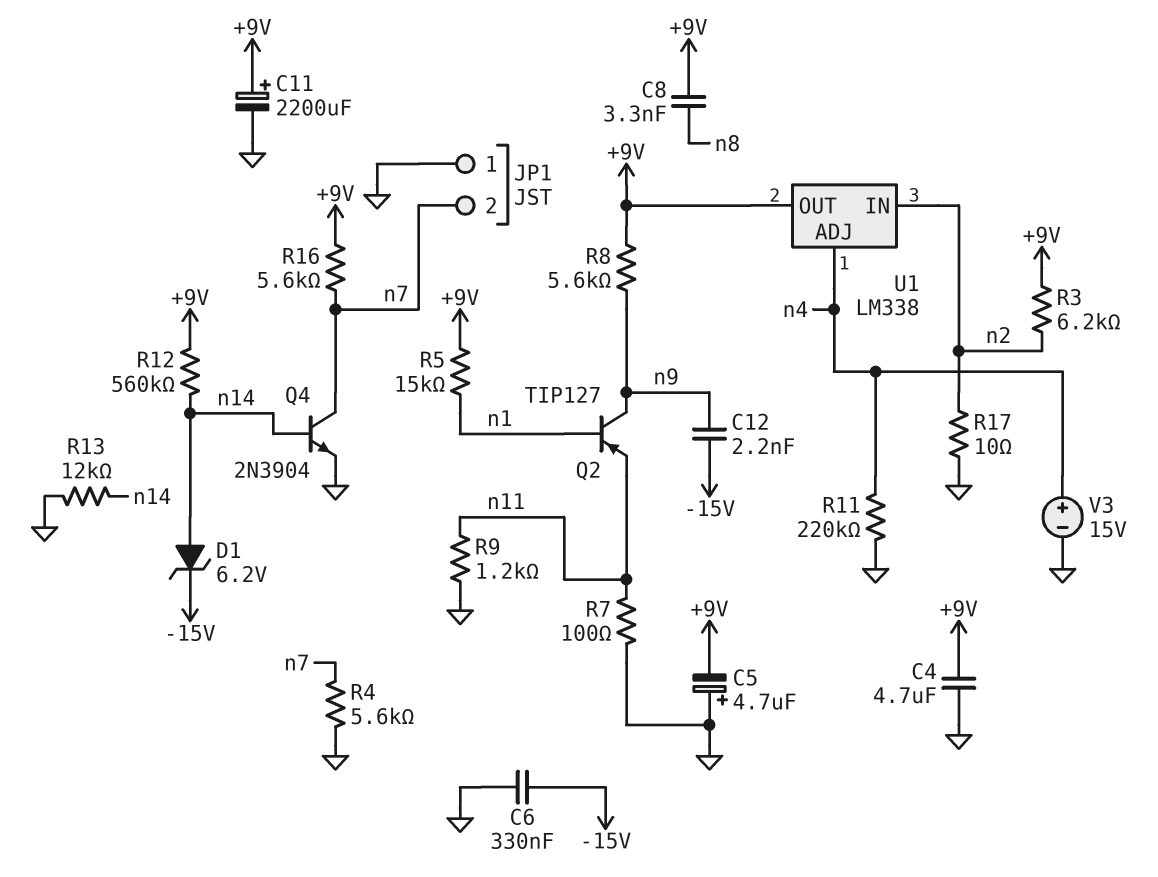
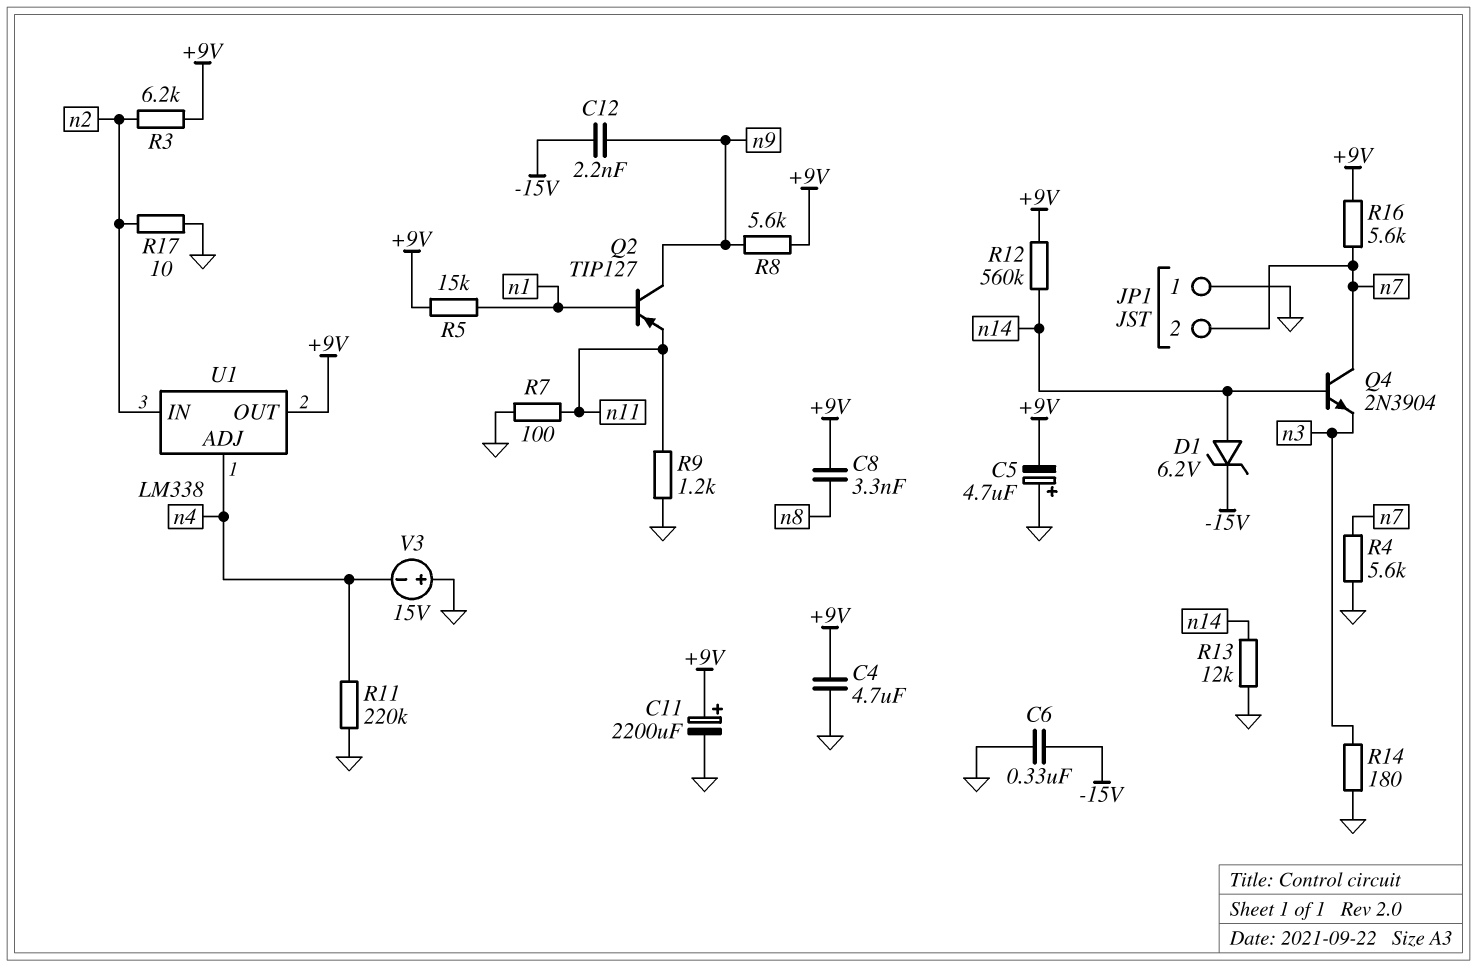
Q4: NPN 2N3904 (B n14, C n7, E GND) -> NPN 2N3904 (B n14, C n7, E n3)
R14: none -> 180 (GND, n3)
V3: 15V (plus n4, minus GND) -> 15V (plus GND, minus n4)

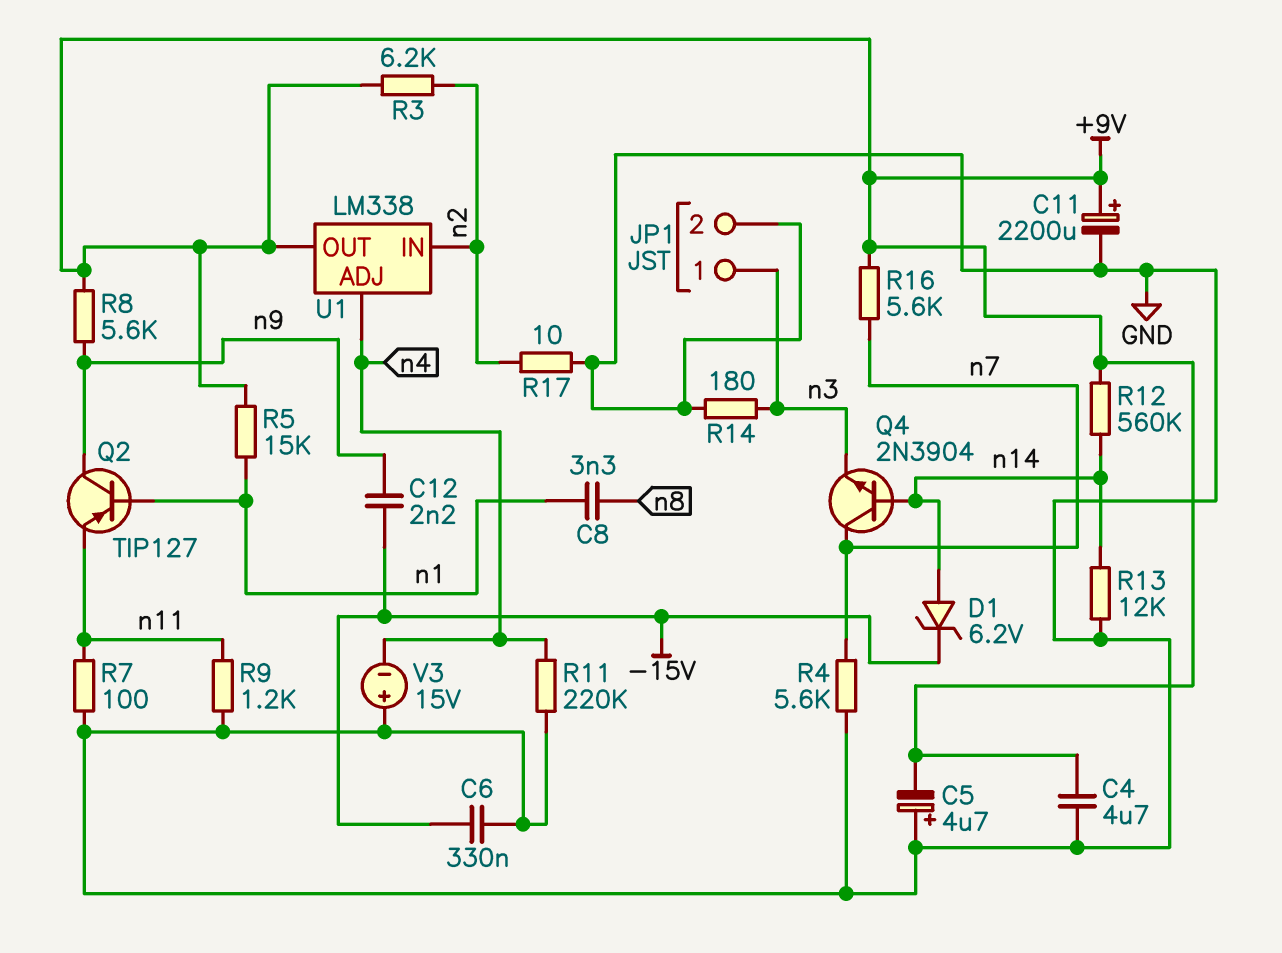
C8: 3.3nF (+9V, n8) -> 3.3nF (n1, n8)
JP1 pin 1: GND -> n3
JP1 pin 2: n7 -> GND

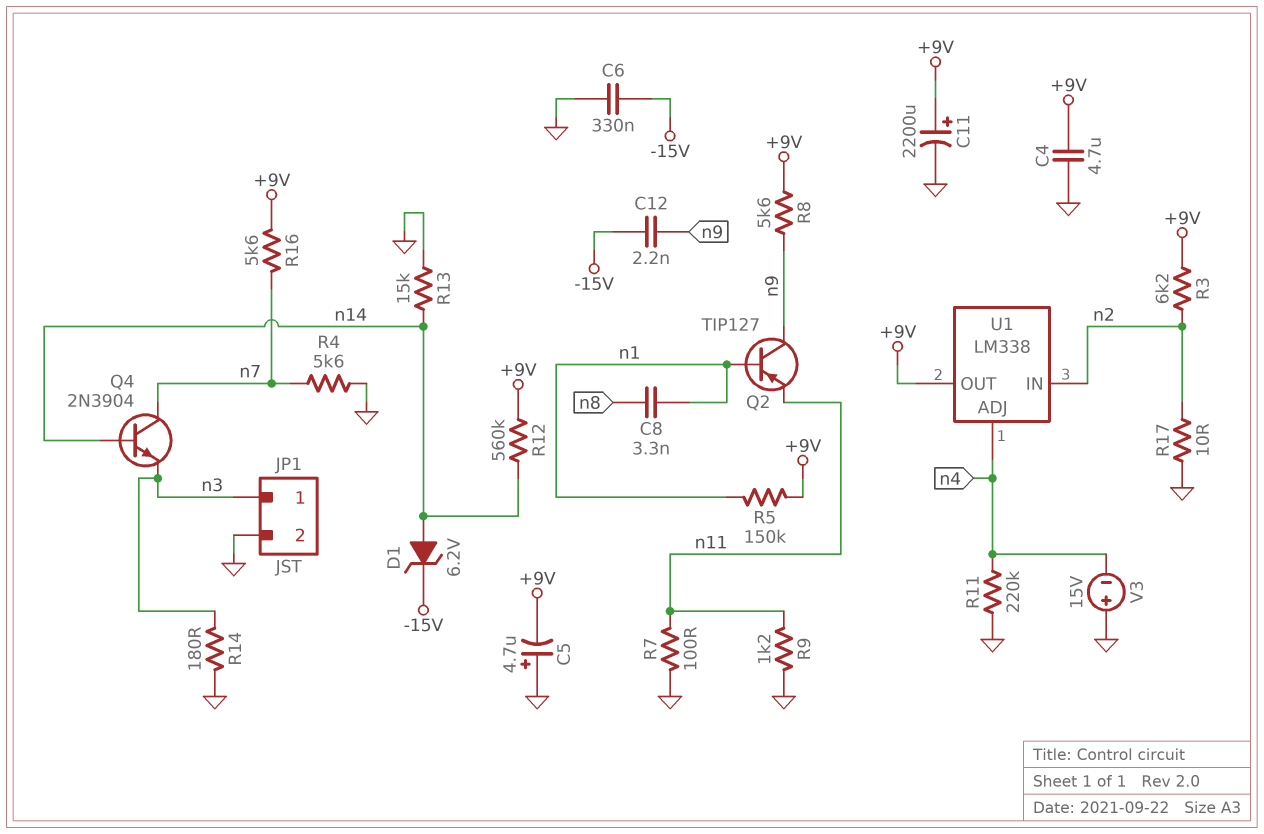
R5: 15k (+9V, n1) -> 150k (+9V, n1)
R13: 12k (GND, n14) -> 15k (GND, n14)

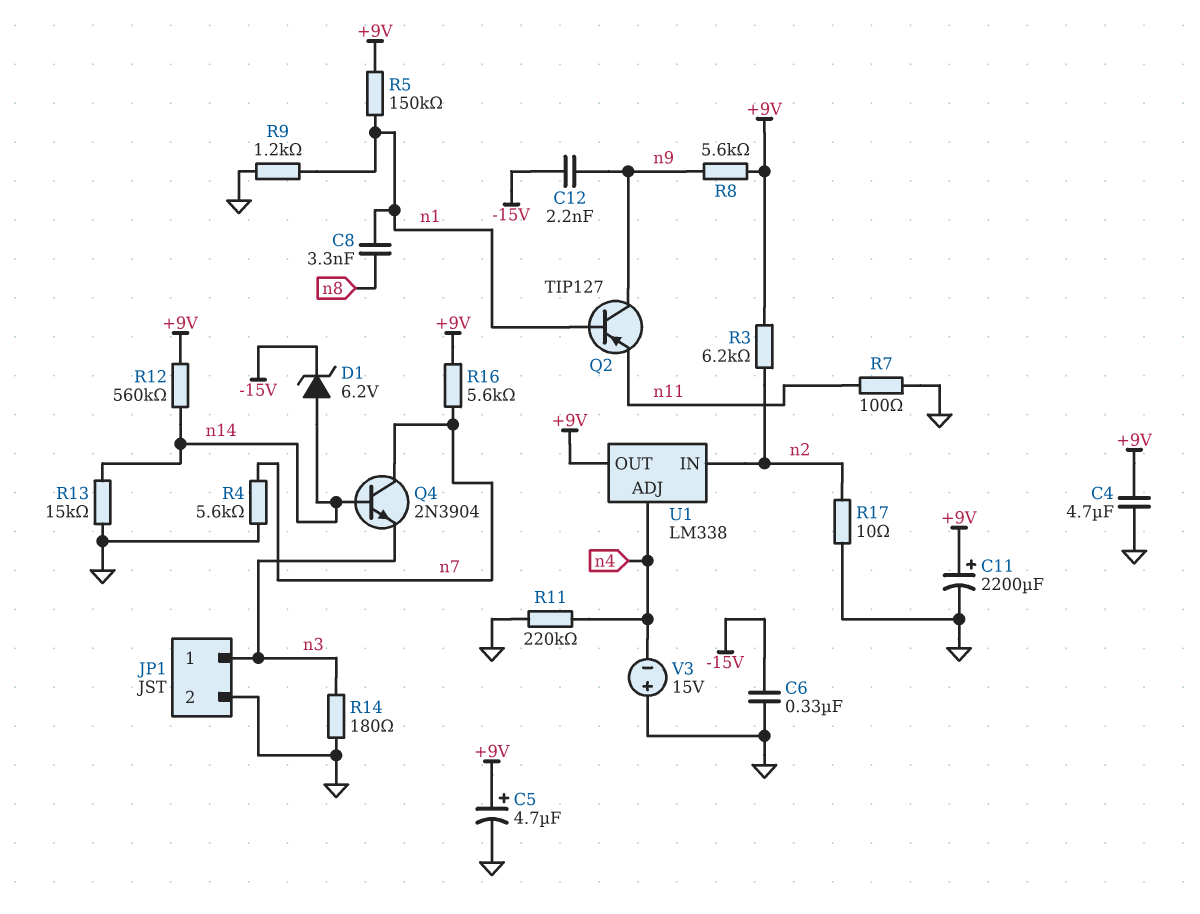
C5: 4.7uF (plus GND, minus +9V) -> 4.7uF (plus +9V, minus GND)
R9: 1.2k (GND, n11) -> 1.2k (GND, n1)

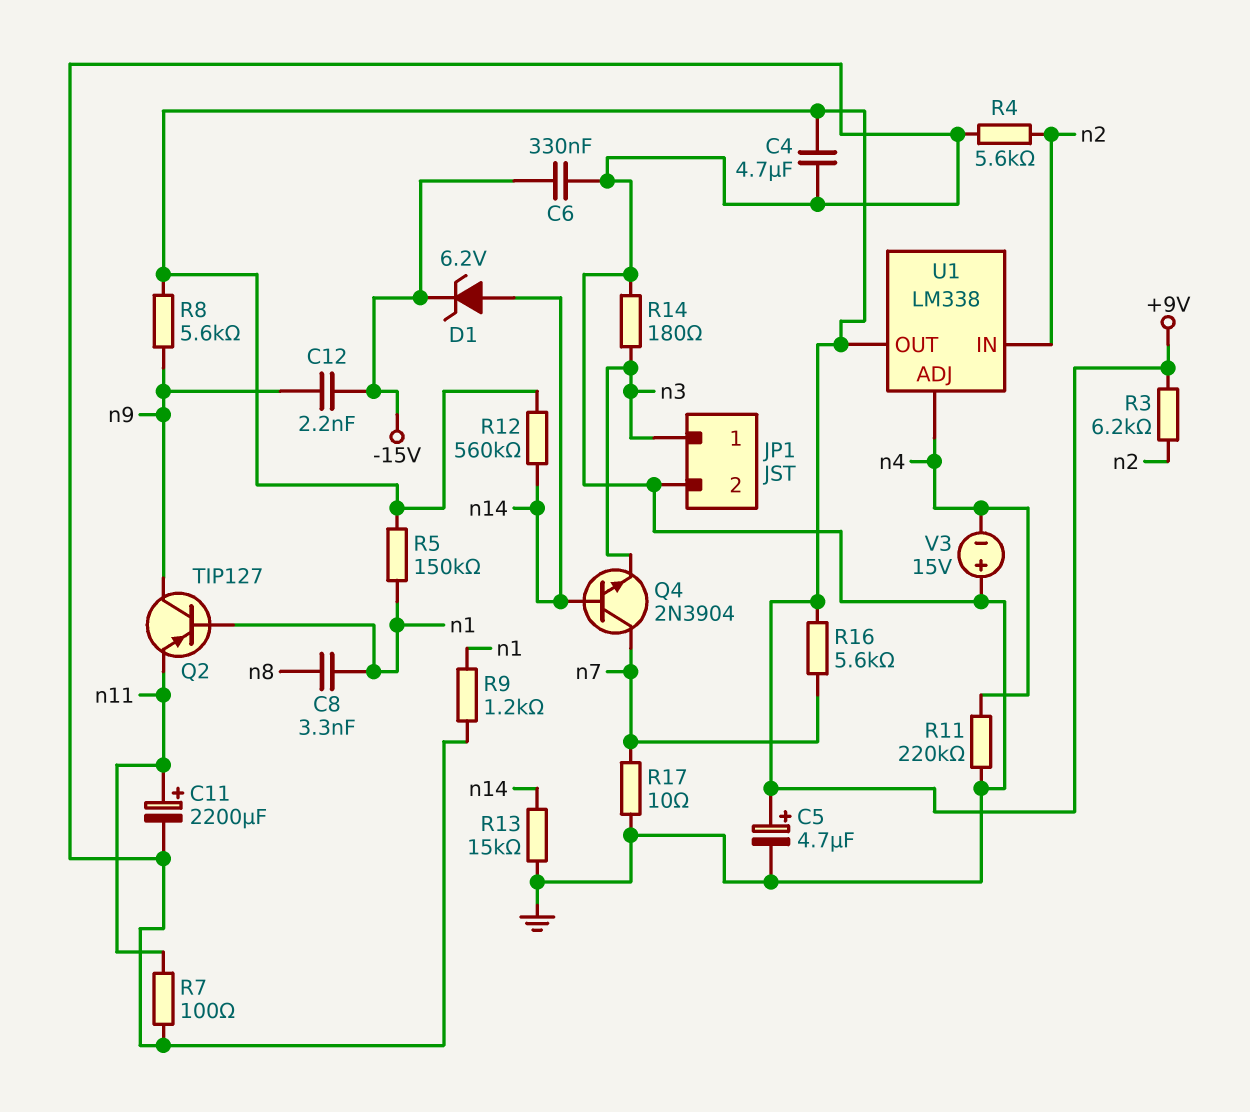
C11: 2200uF (plus +9V, minus GND) -> 2200uF (plus n11, minus GND)
R4: 5.6k (GND, n7) -> 5.6k (GND, n2)
R17: 10 (GND, n2) -> 10 (GND, n7)

